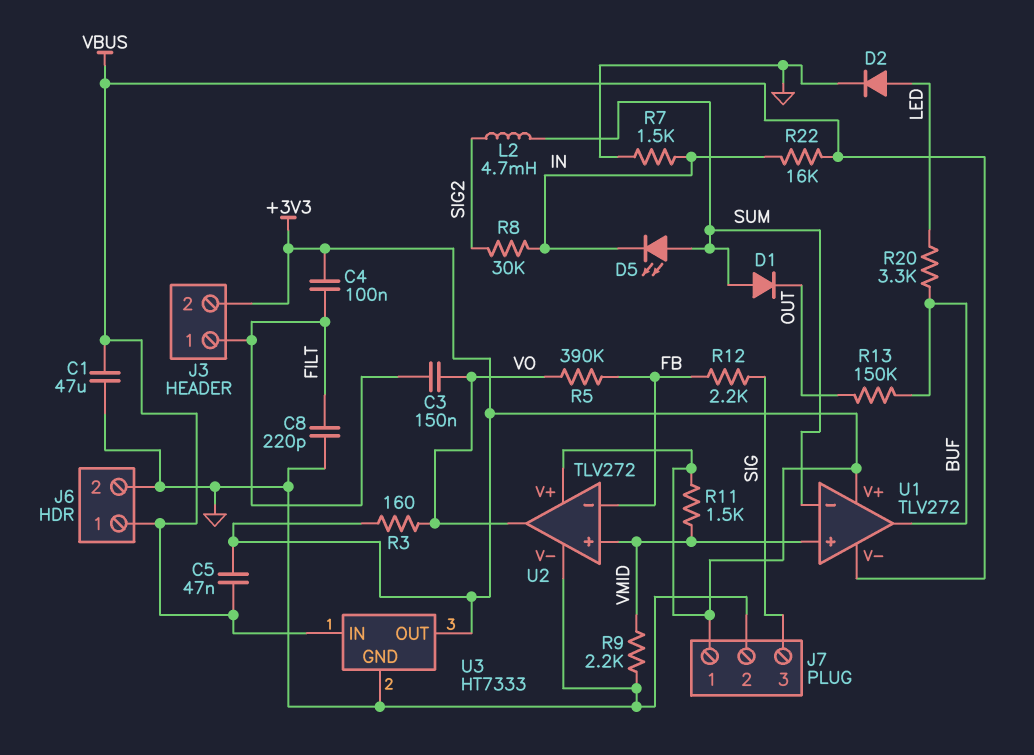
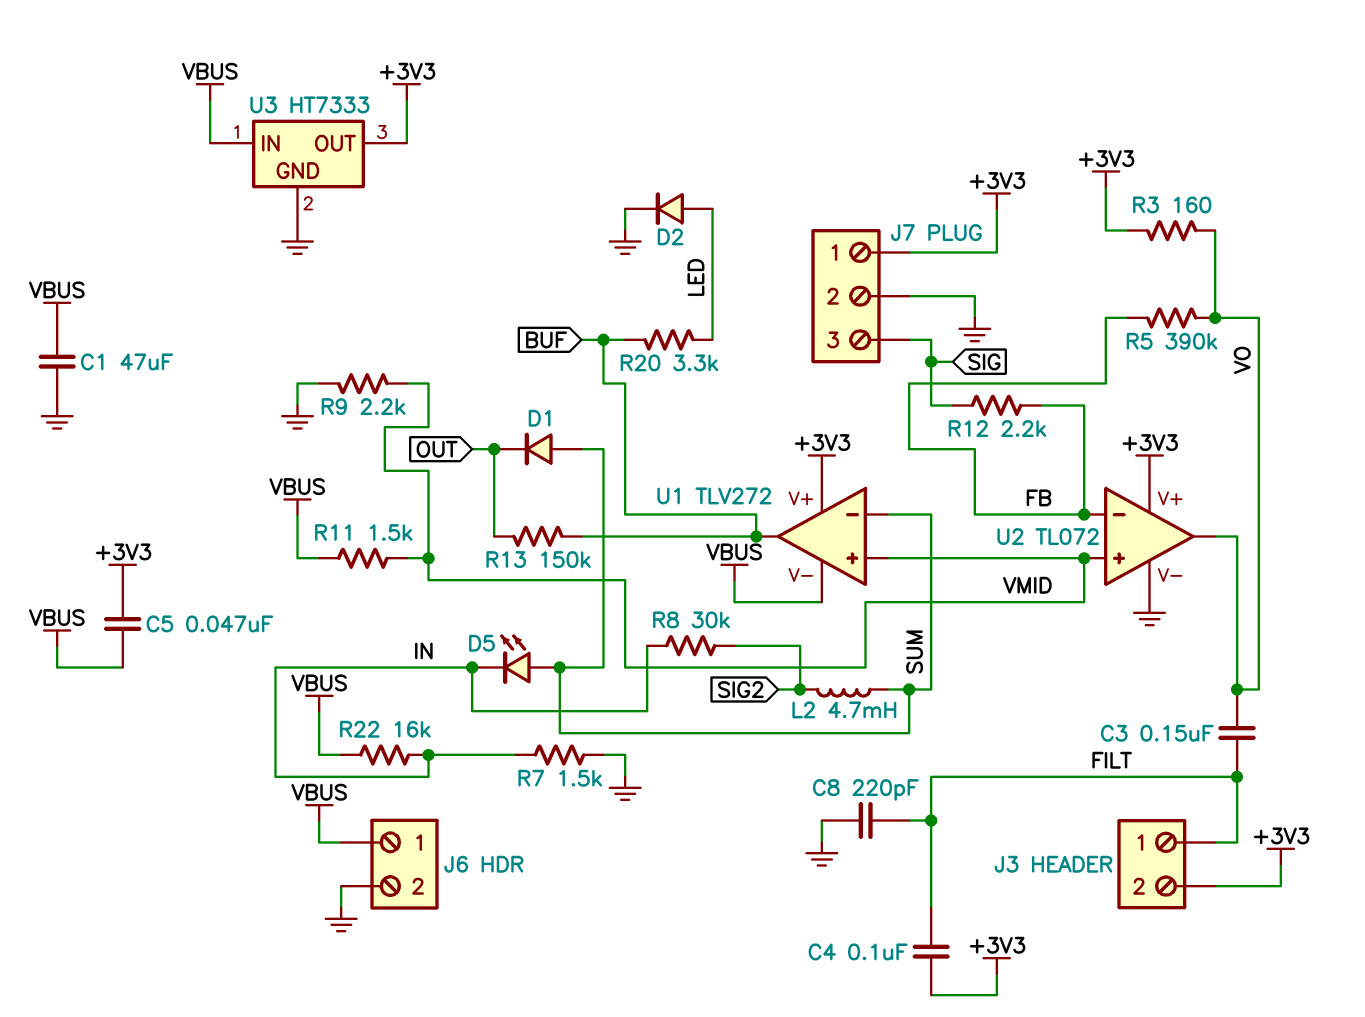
R11: 1.5k (+3V3, VMID) -> 1.5k (VBUS, VMID)
U2: TLV272 -> TL072

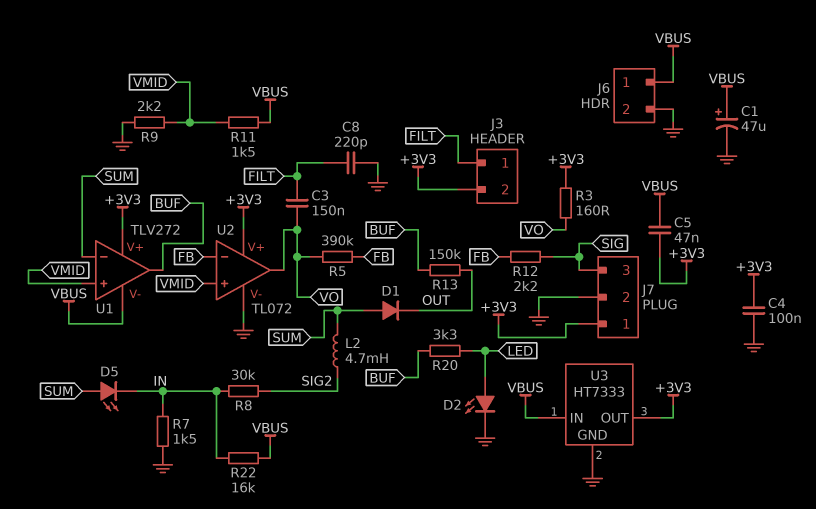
C1: 47uF (GND, VBUS) -> 47uF (plus VBUS, minus GND)
C4: 100nF (+3V3, FILT) -> 100nF (+3V3, GND)
D2: diode (A LED, K GND) -> LED (A LED, K GND)

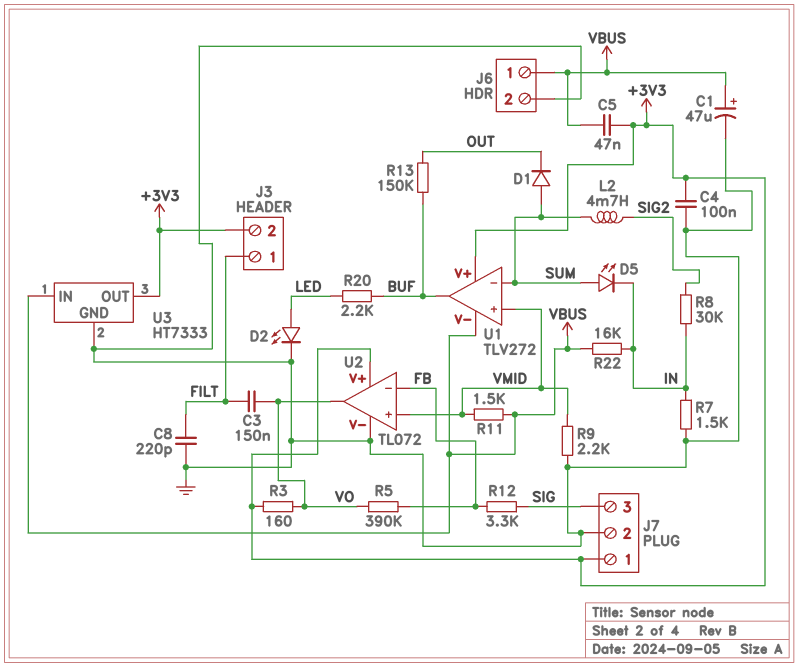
R12: 2.2k (FB, SIG) -> 3.3k (FB, SIG)
R20: 3.3k (BUF, LED) -> 2.2k (BUF, LED)

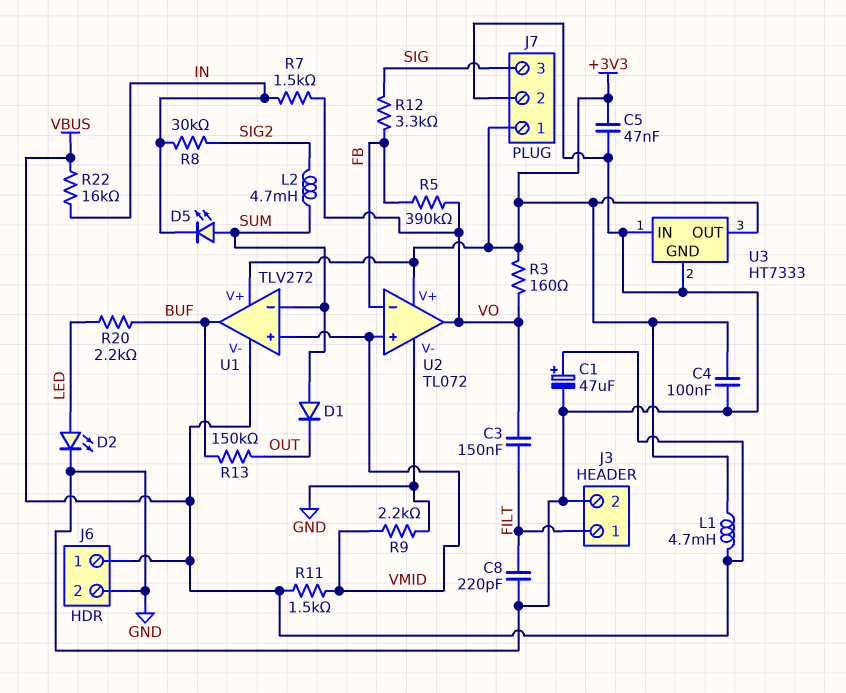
C5: 47nF (+3V3, VBUS) -> 47nF (+3V3, GND)
J3 pin 2: +3V3 -> GND
L1: none -> 4.7mH (+3V3, VBUS)
R7: 1.5k (GND, IN) -> 1.5k (IN, VO)
U3 pin IN: VBUS -> GND

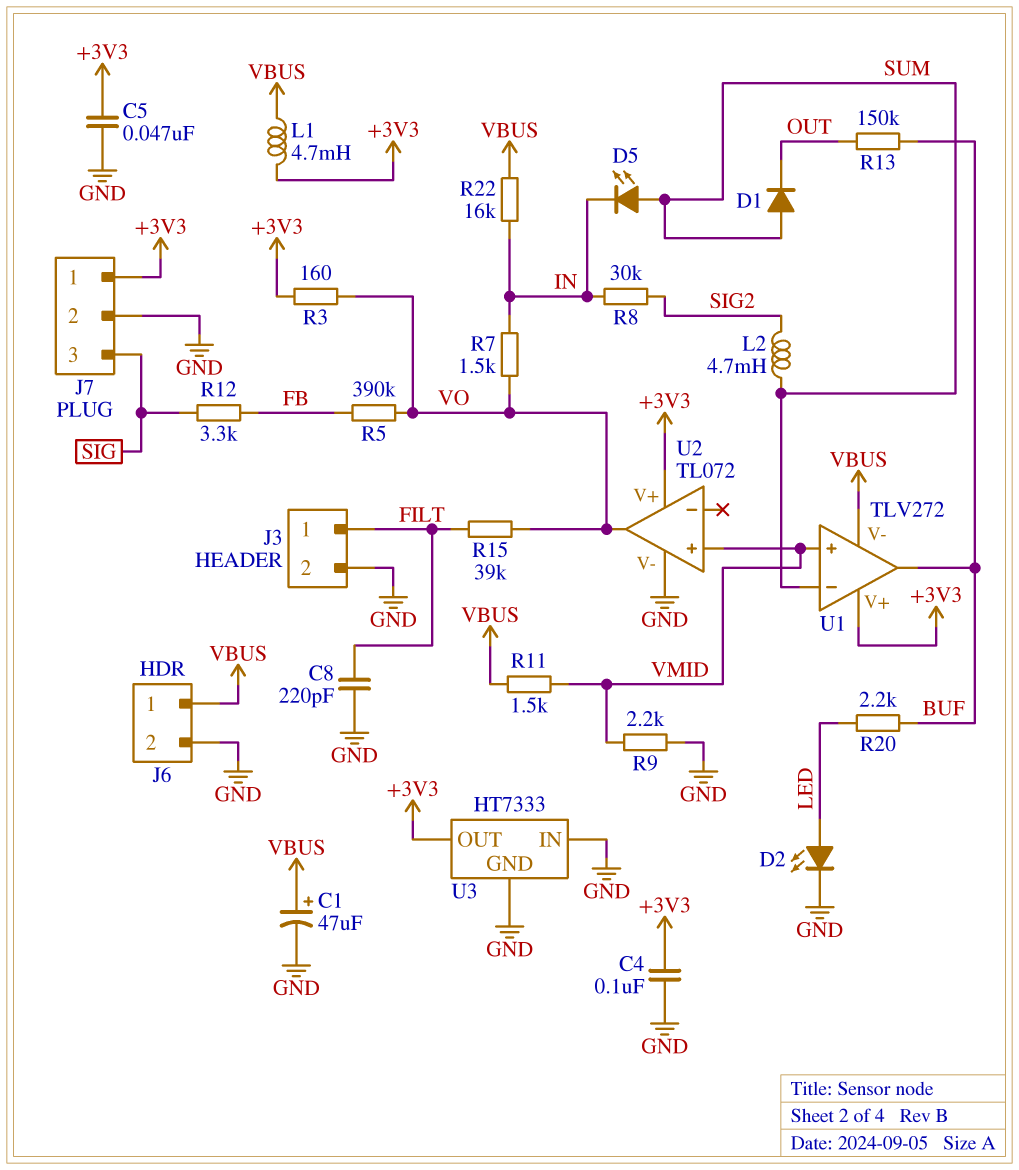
C3: 150nF (FILT, VO) -> none
R15: none -> 39k (FILT, VO)
U2 pin in-: FB -> none

